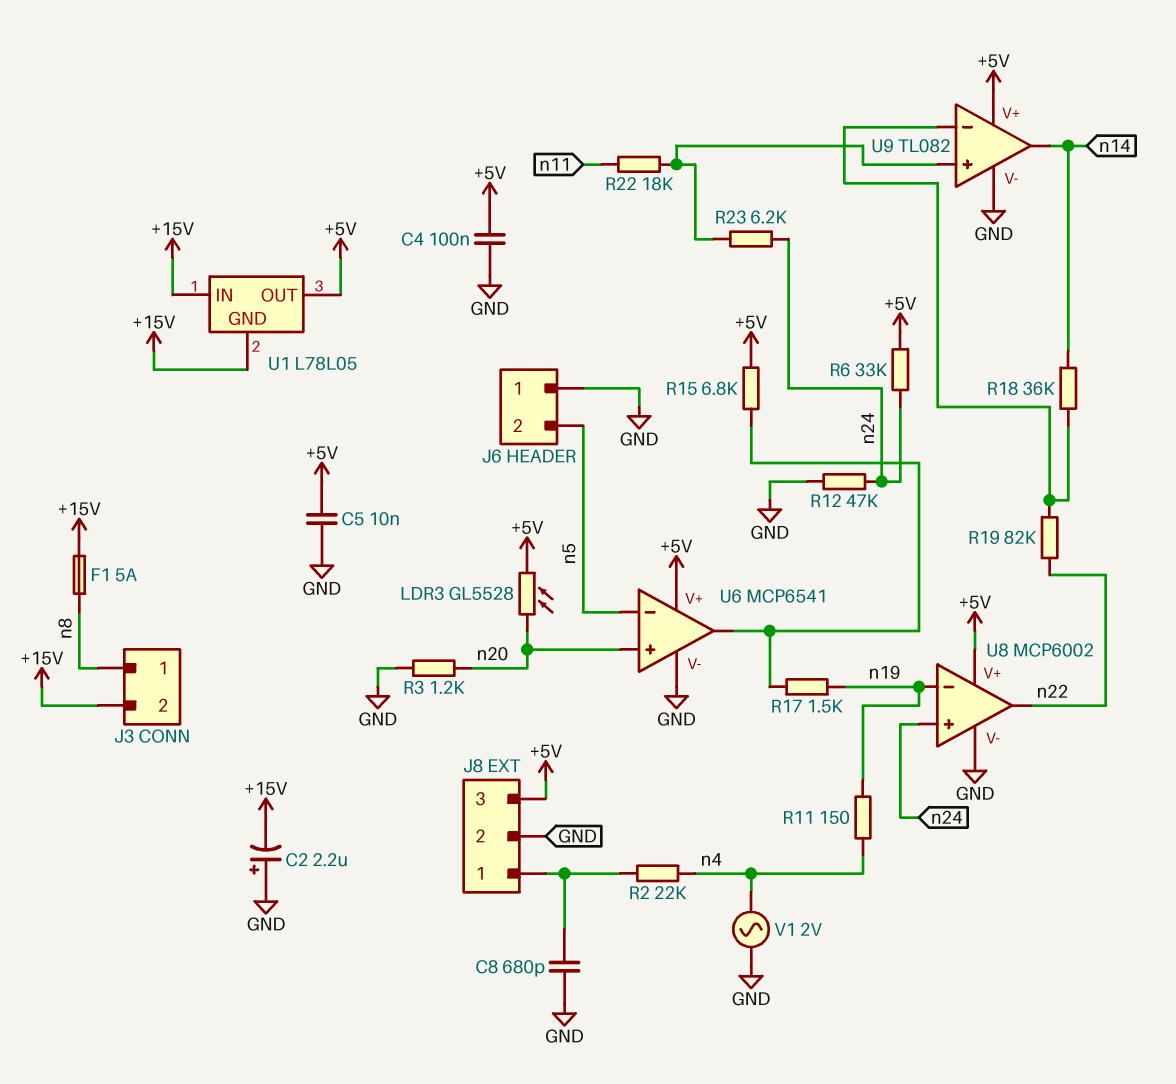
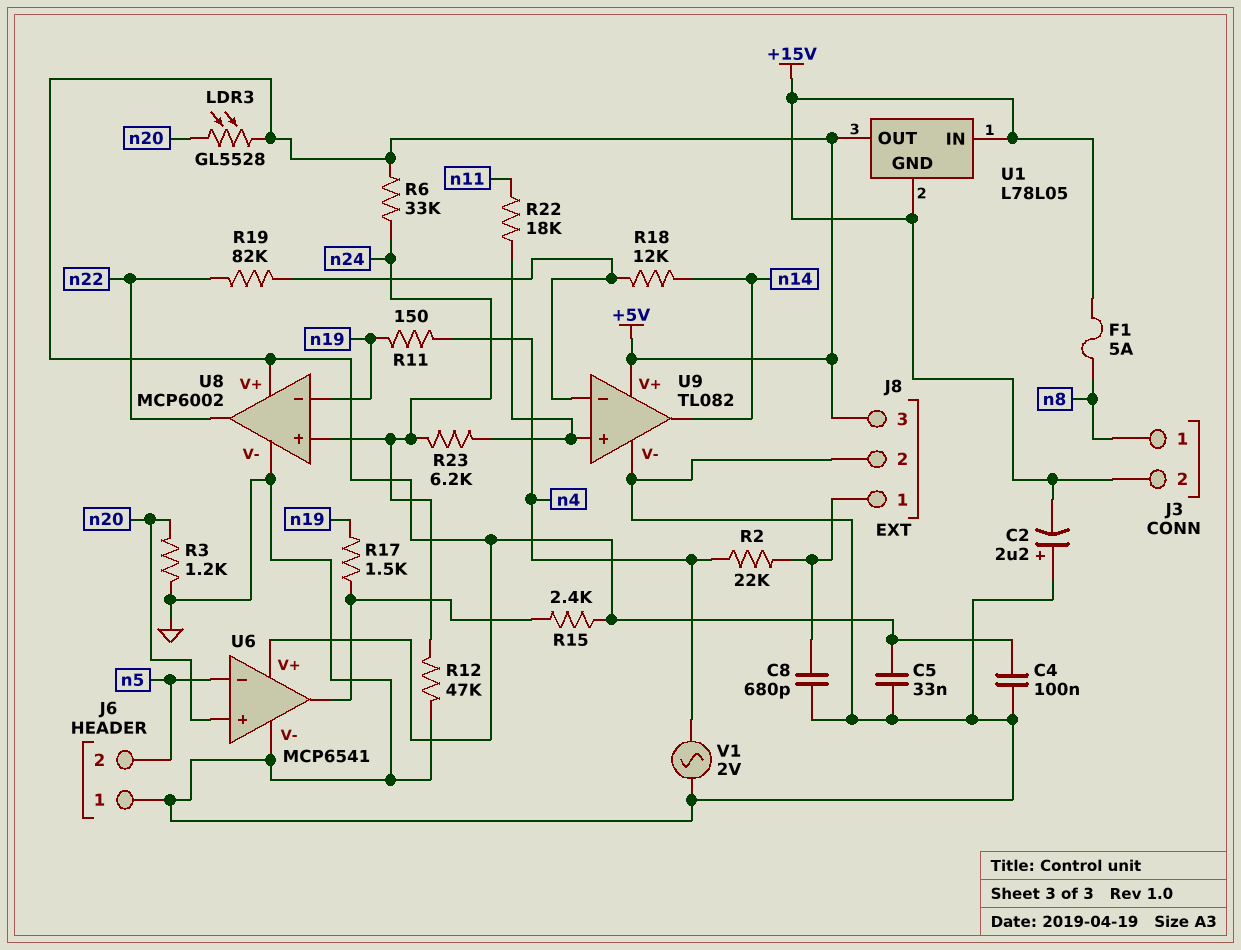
C5: 10nF (+5V, GND) -> 33nF (+5V, GND)
R15: 6.8k (+5V, U6/out) -> 2.4k (+5V, U6/out)
R18: 36k (U9/in-, n14) -> 12k (U9/in-, n14)

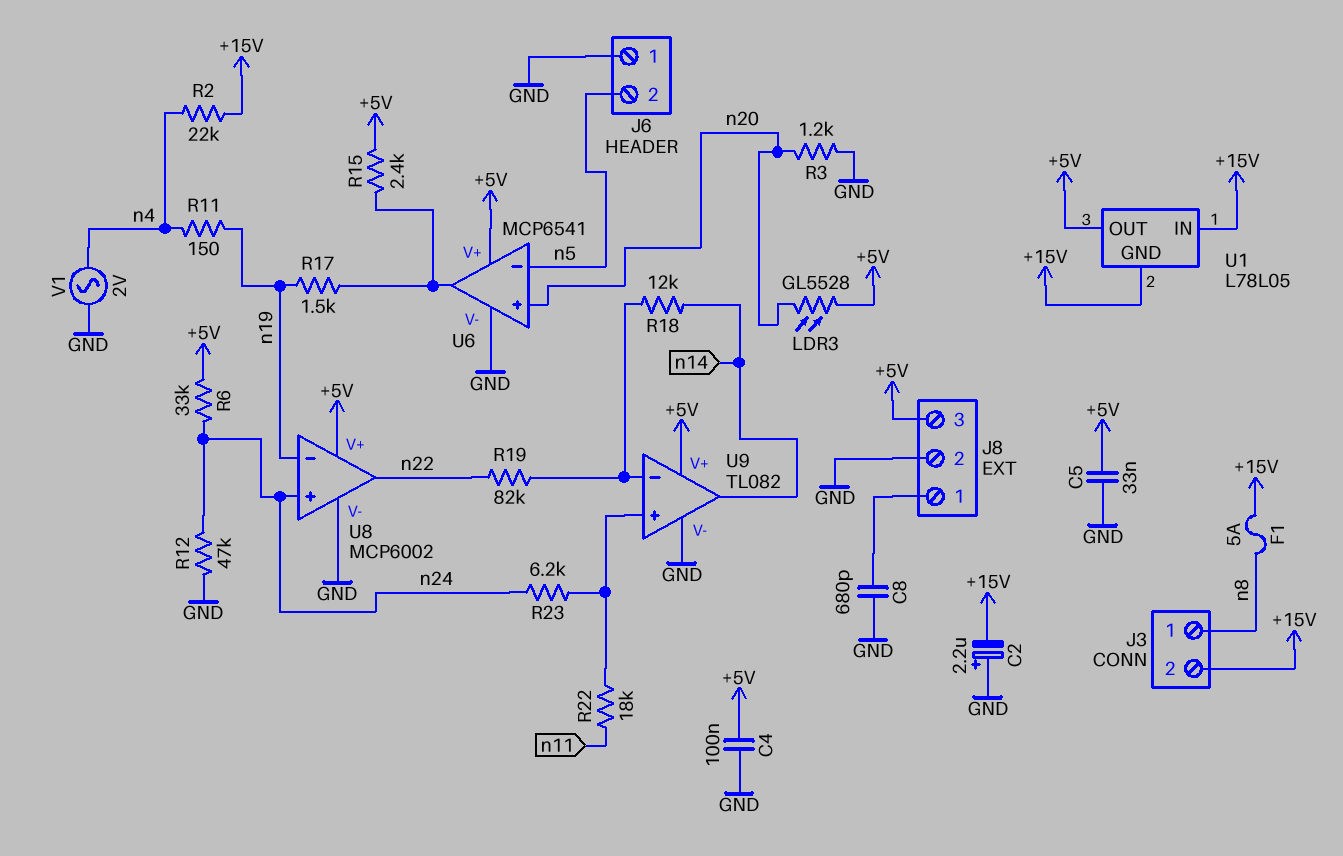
R2: 22k (J8/1, n4) -> 22k (+15V, n4)

